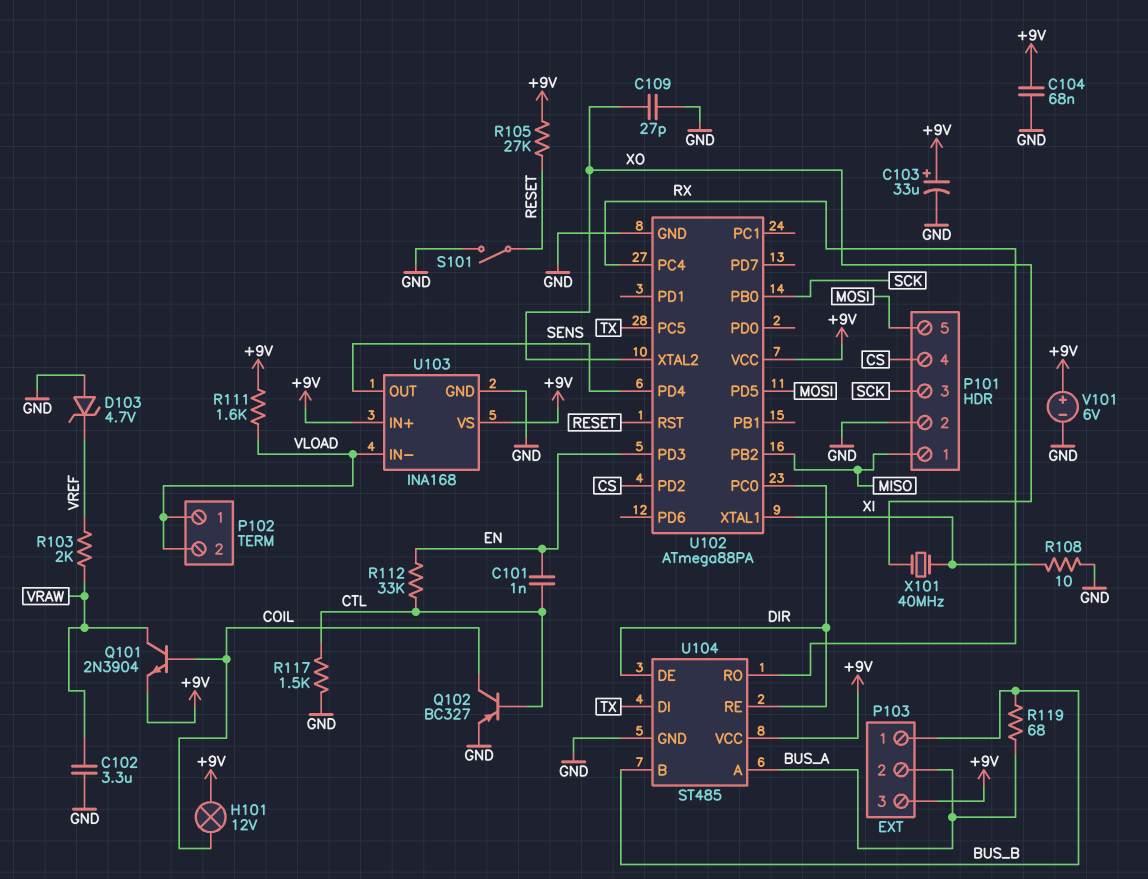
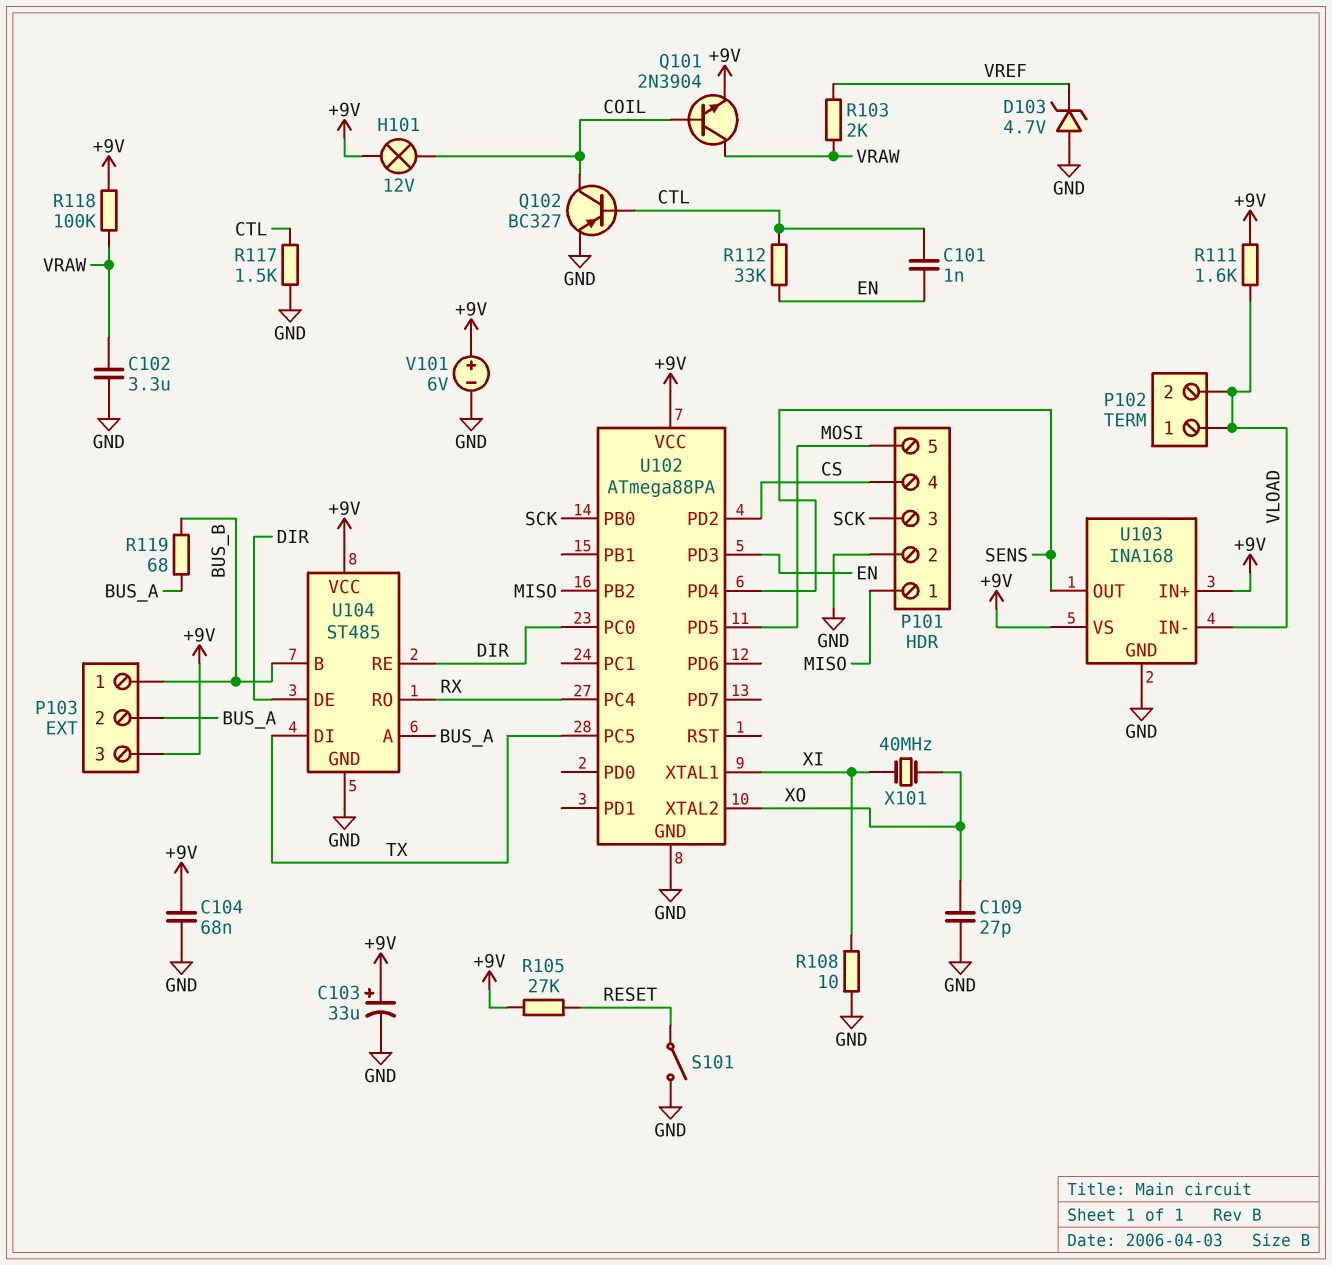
R118: none -> 100k (+9V, VRAW)
U102 pin RST: RESET -> none

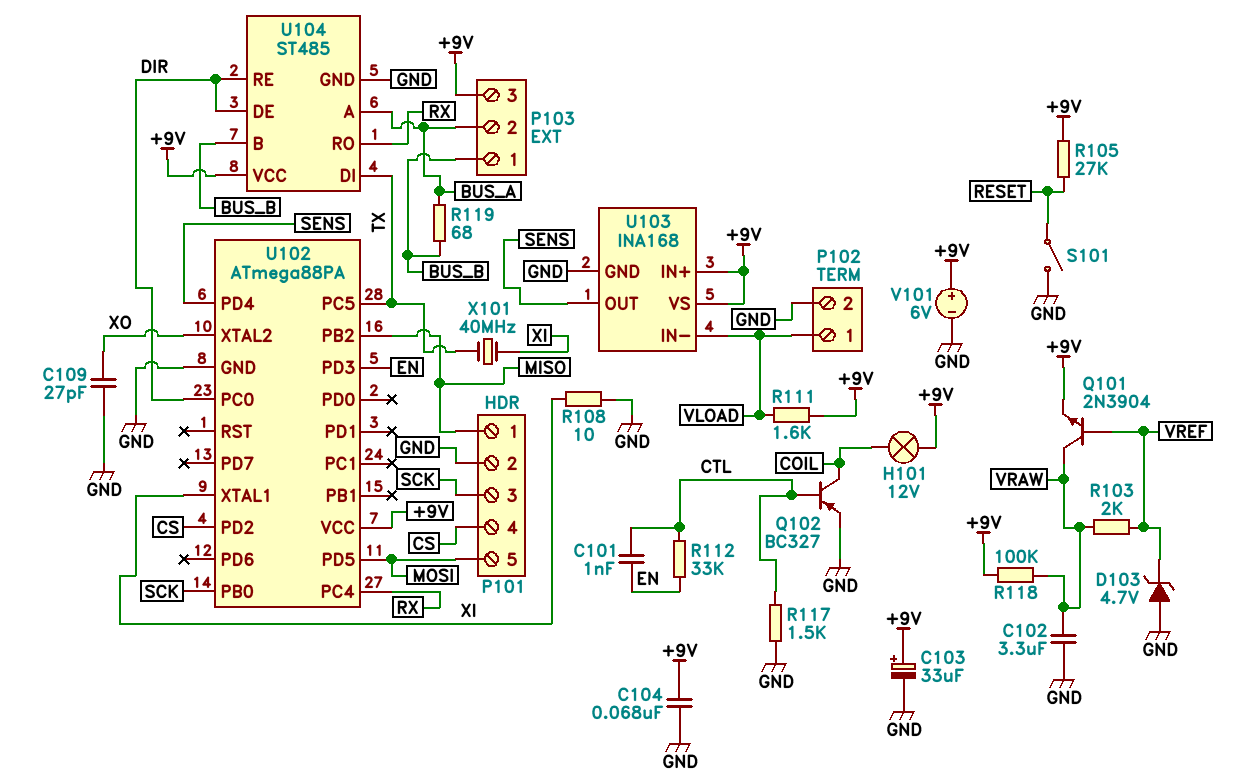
P102 pin 2: VLOAD -> GND
Q101: NPN 2N3904 (B COIL, C VRAW, E +9V) -> NPN 2N3904 (B VREF, C VRAW, E +9V)
X101: 40MHz (XI, XO) -> 40MHz (TX, XI)

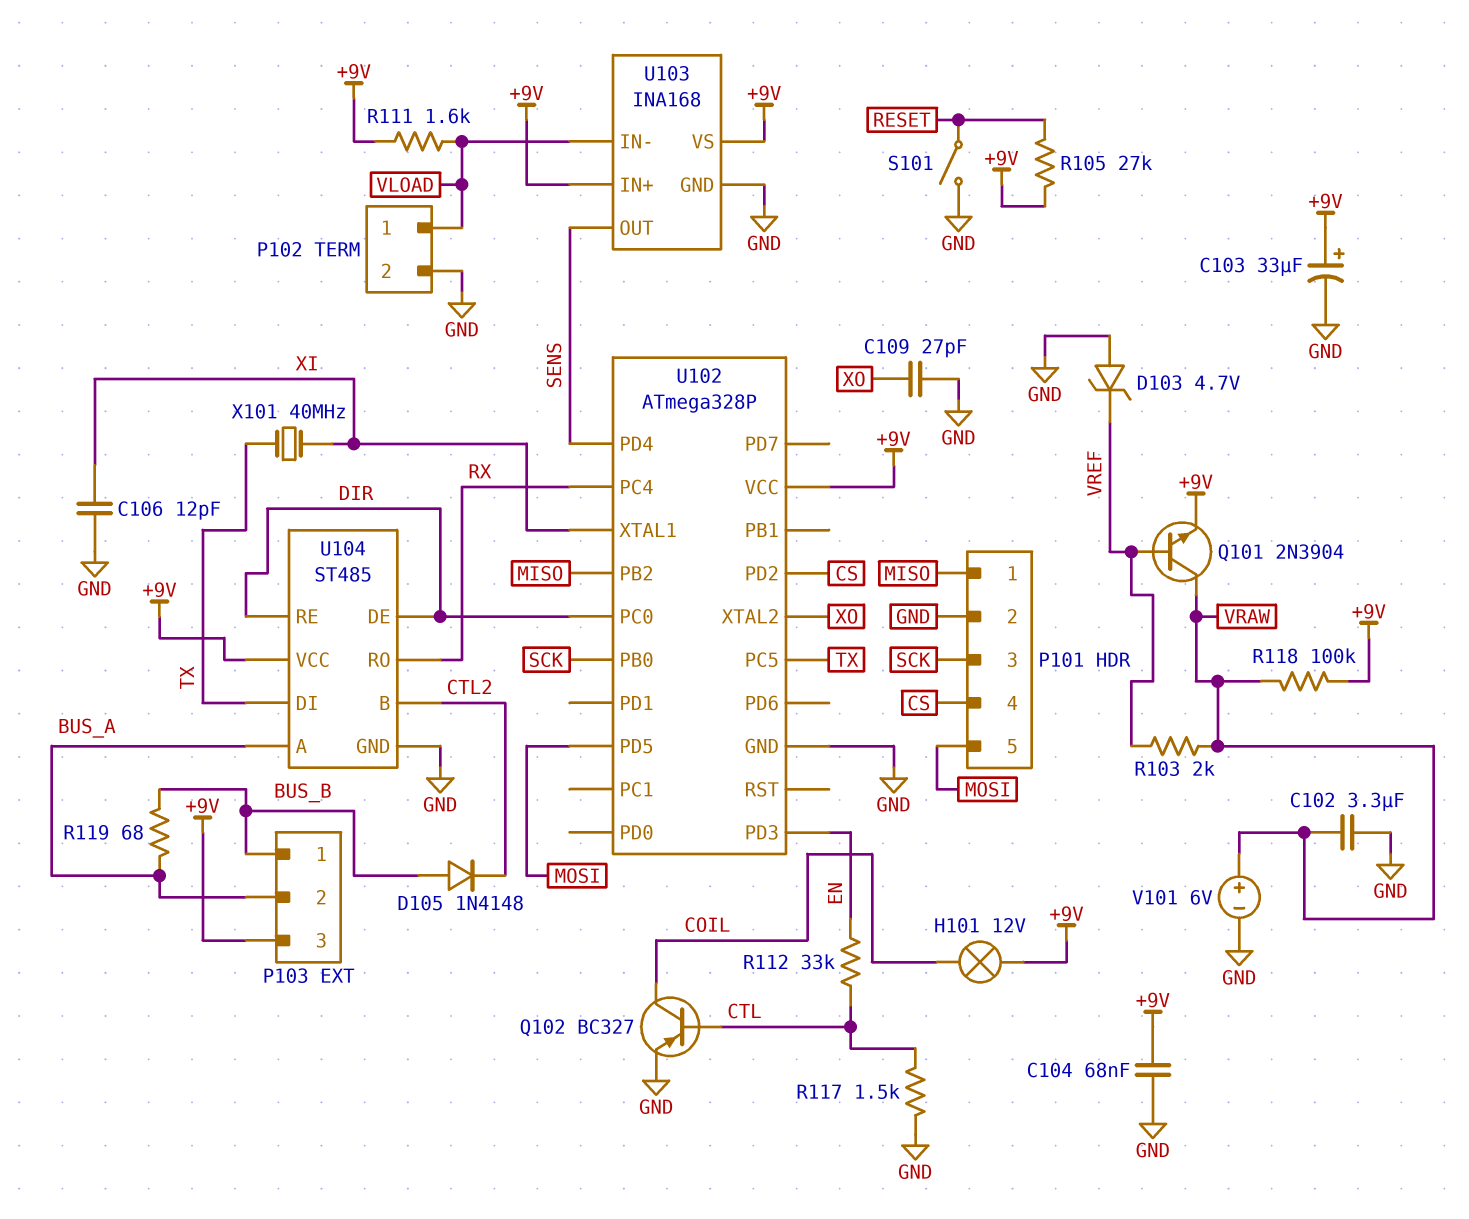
C101: 1nF (CTL, EN) -> none
C106: none -> 12pF (GND, XI)
D105: none -> diode 1N4148 (A BUS_B, K CTL2)
R108: 10 (GND, XI) -> none
U102: ATmega88PA -> ATmega328P
U104 pin B: BUS_B -> CTL2
V101: 6V (plus +9V, minus GND) -> 6V (plus VRAW, minus GND)

